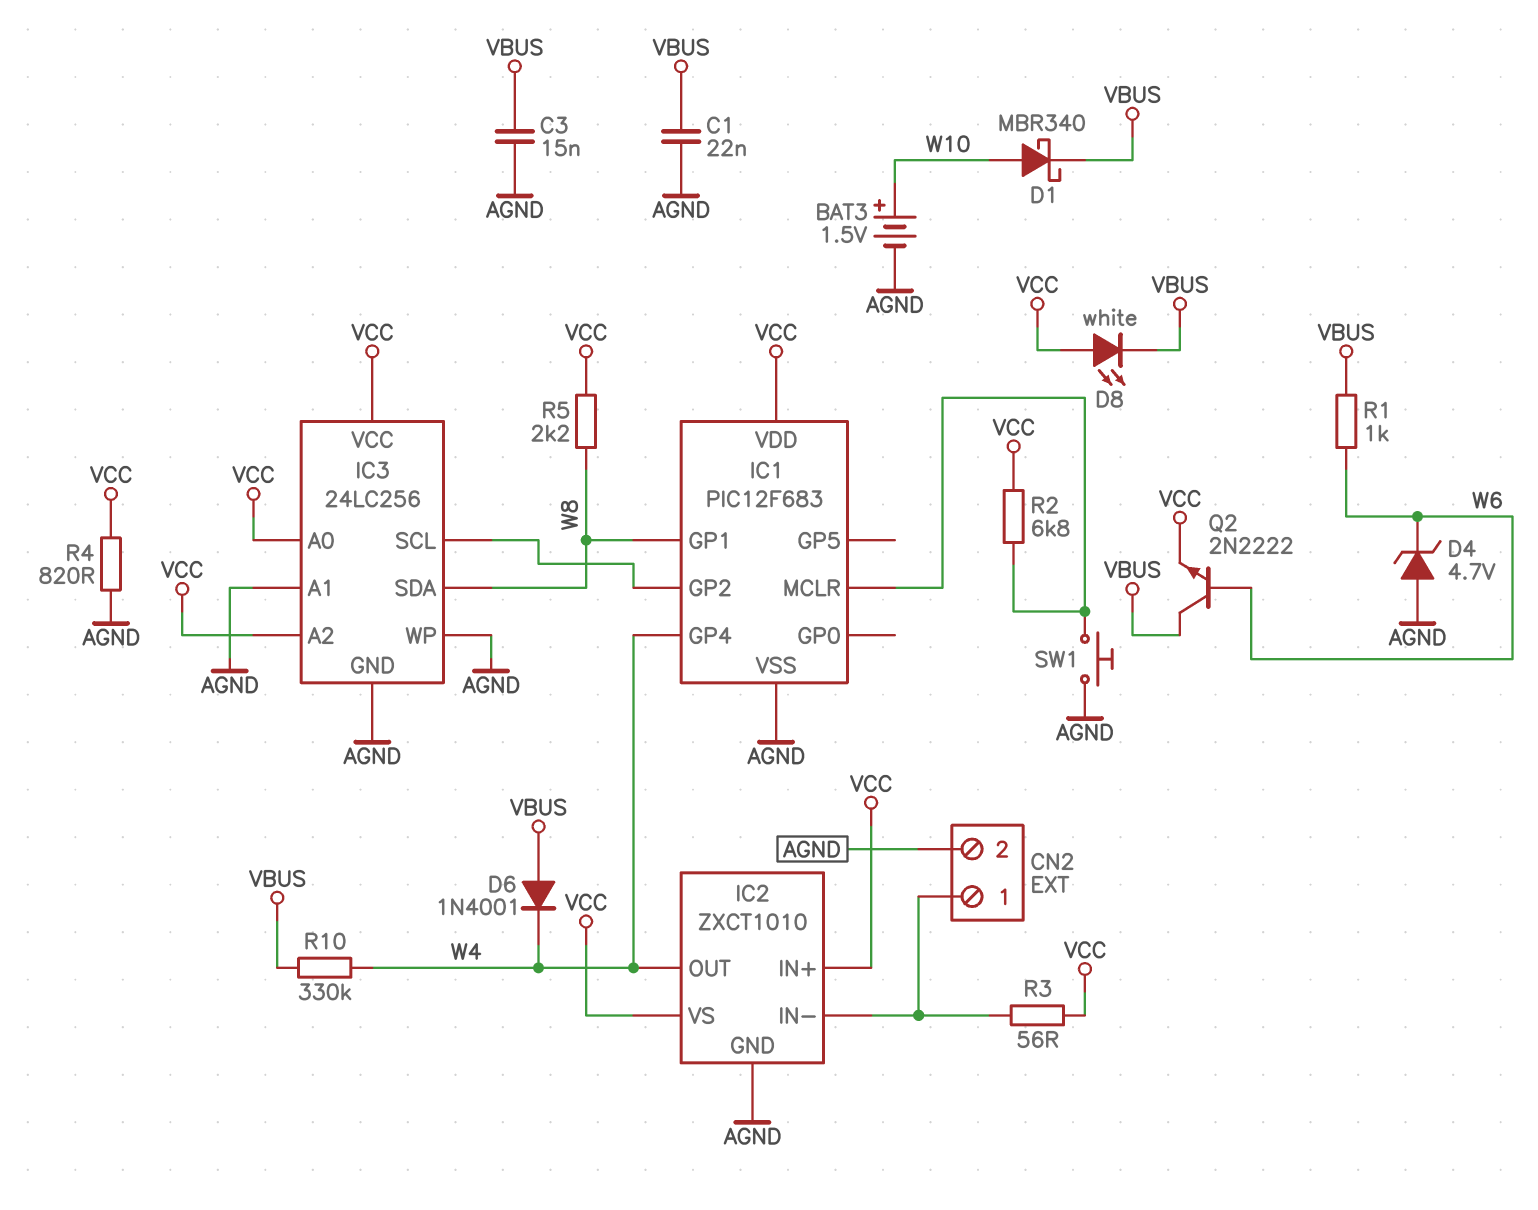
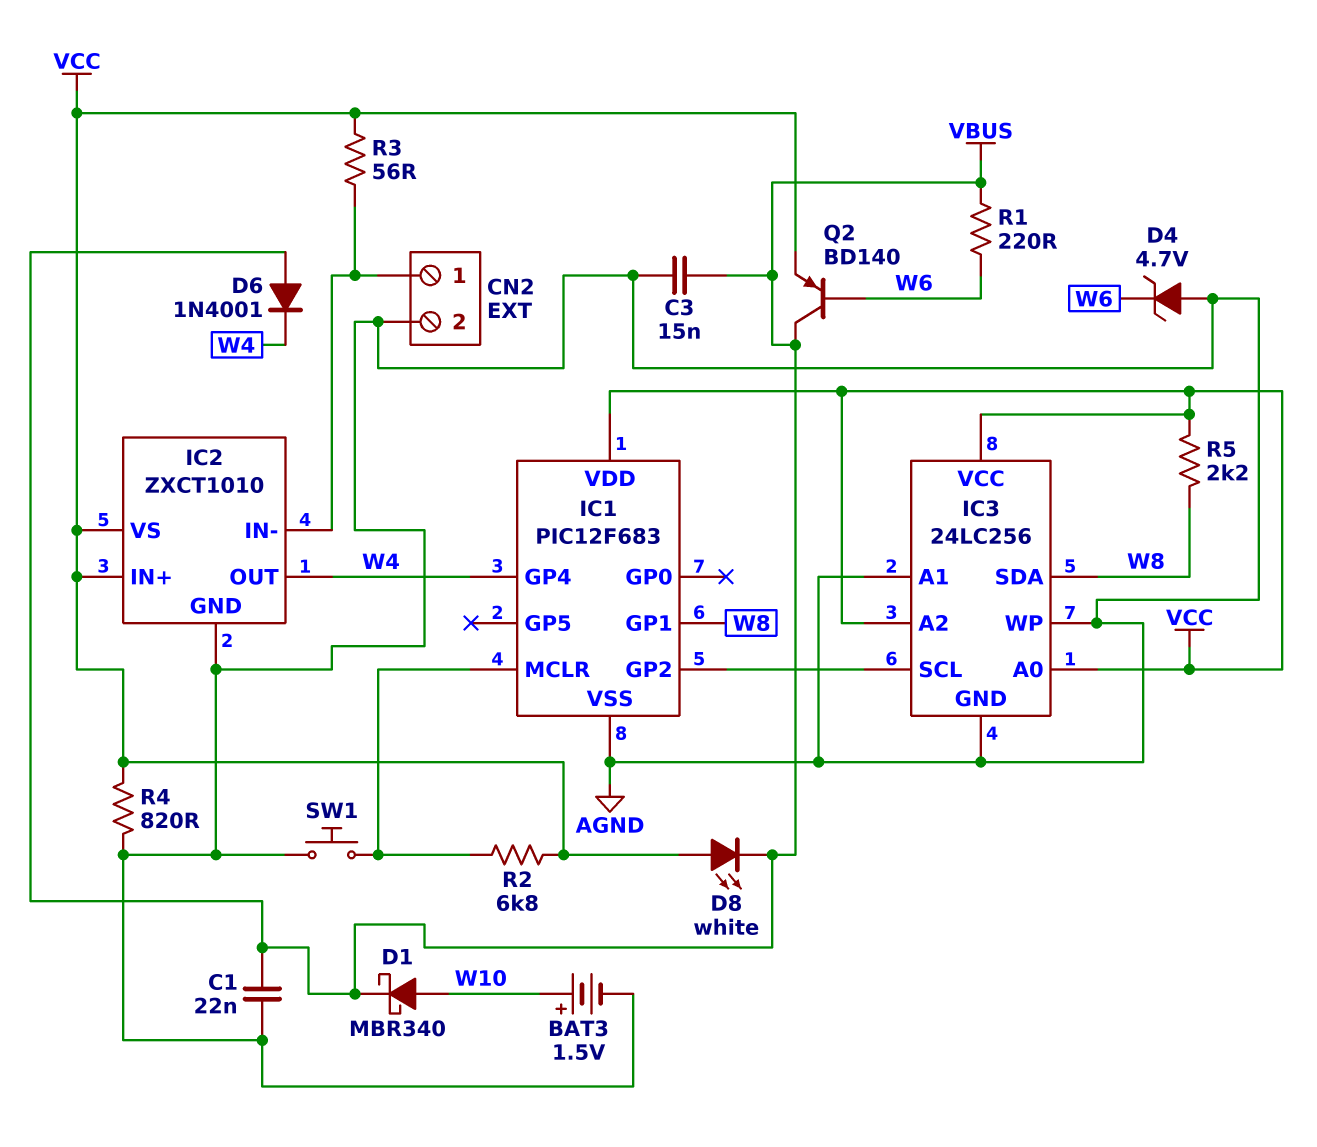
Q2: NPN 2N2222 (B W6, C VBUS, E VCC) -> PNP BD140 (B W6, C VBUS, E VCC)
R1: 1k (VBUS, W6) -> 220 (VBUS, W6)
R10: 330k (VBUS, W4) -> none

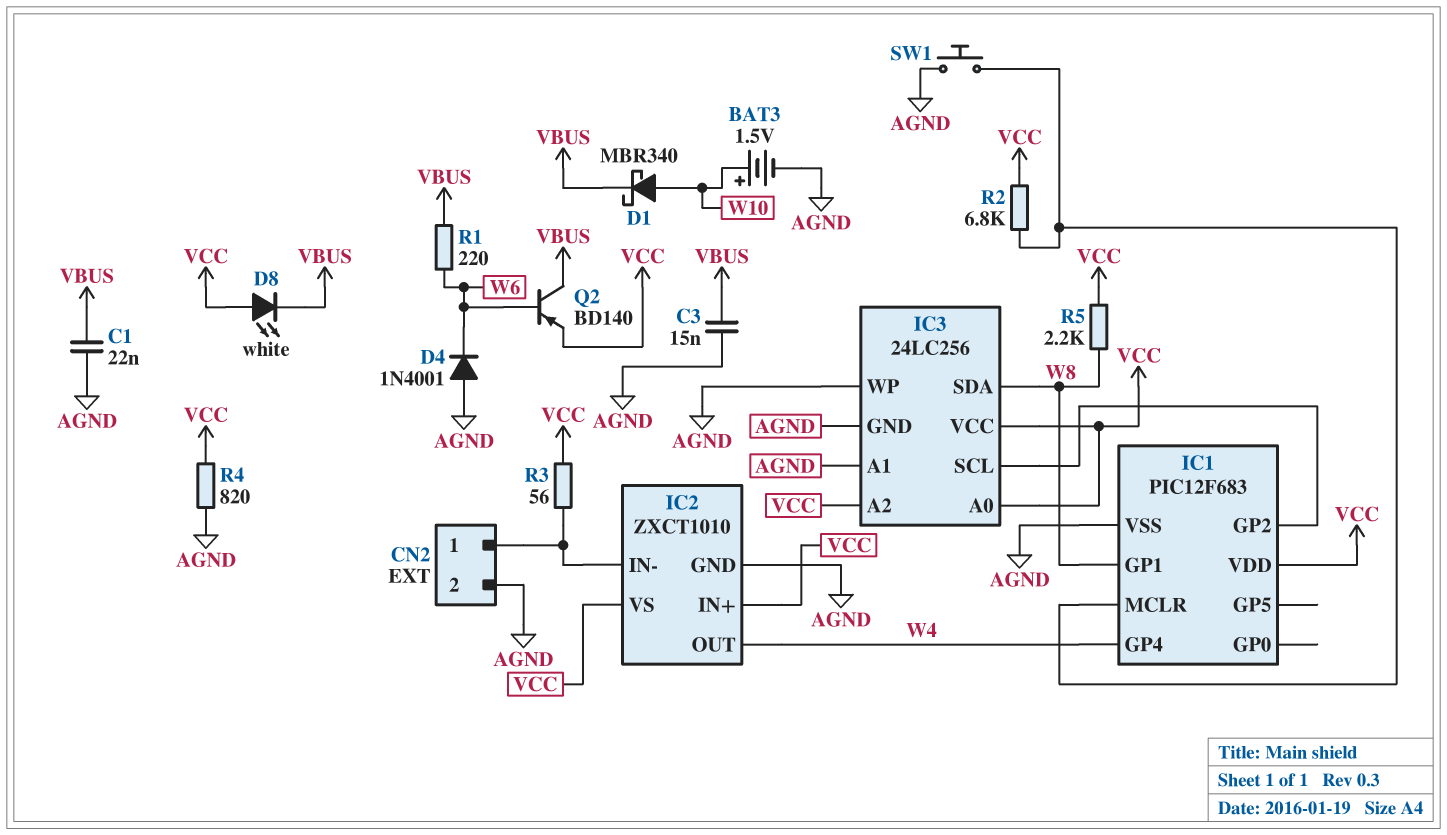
D4: zener 4.7V (A AGND, K W6) -> diode 1N4001 (A AGND, K W6)
D6: diode 1N4001 (A VBUS, K W4) -> none

